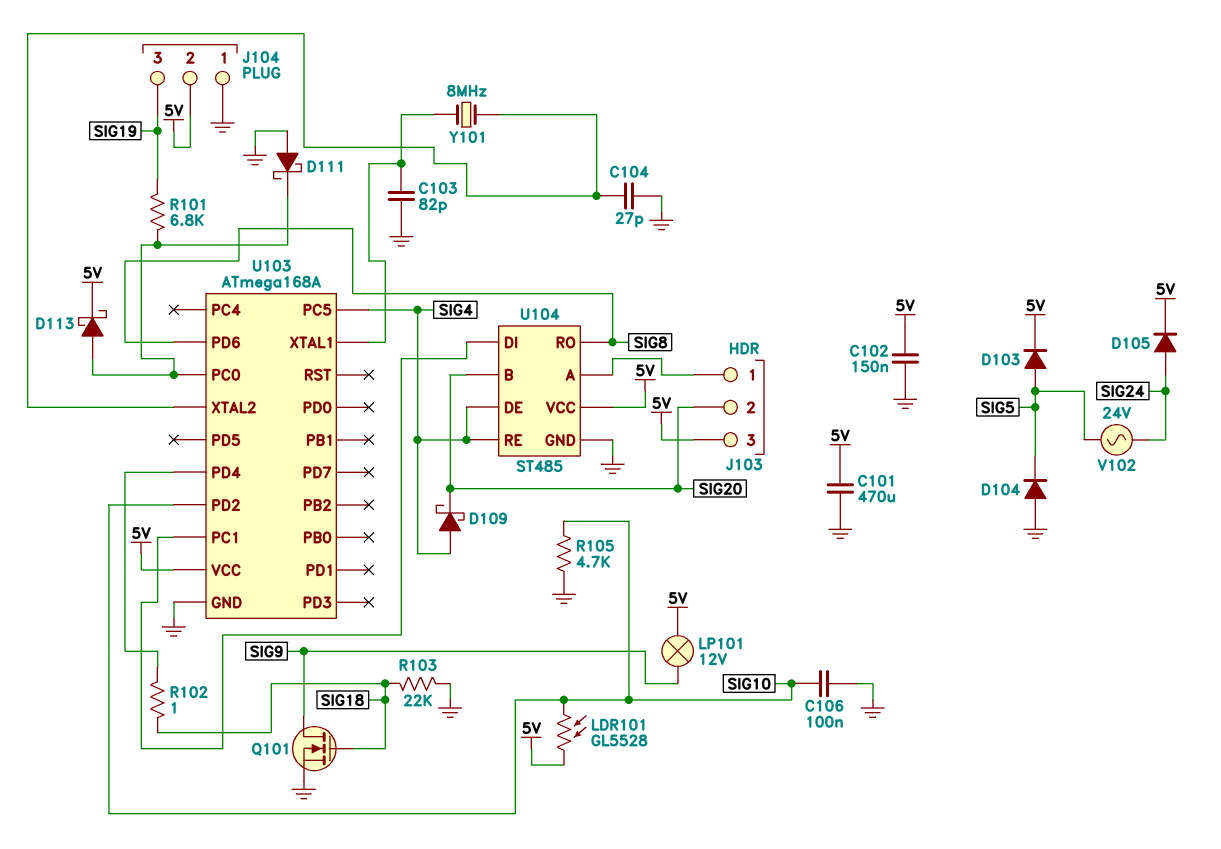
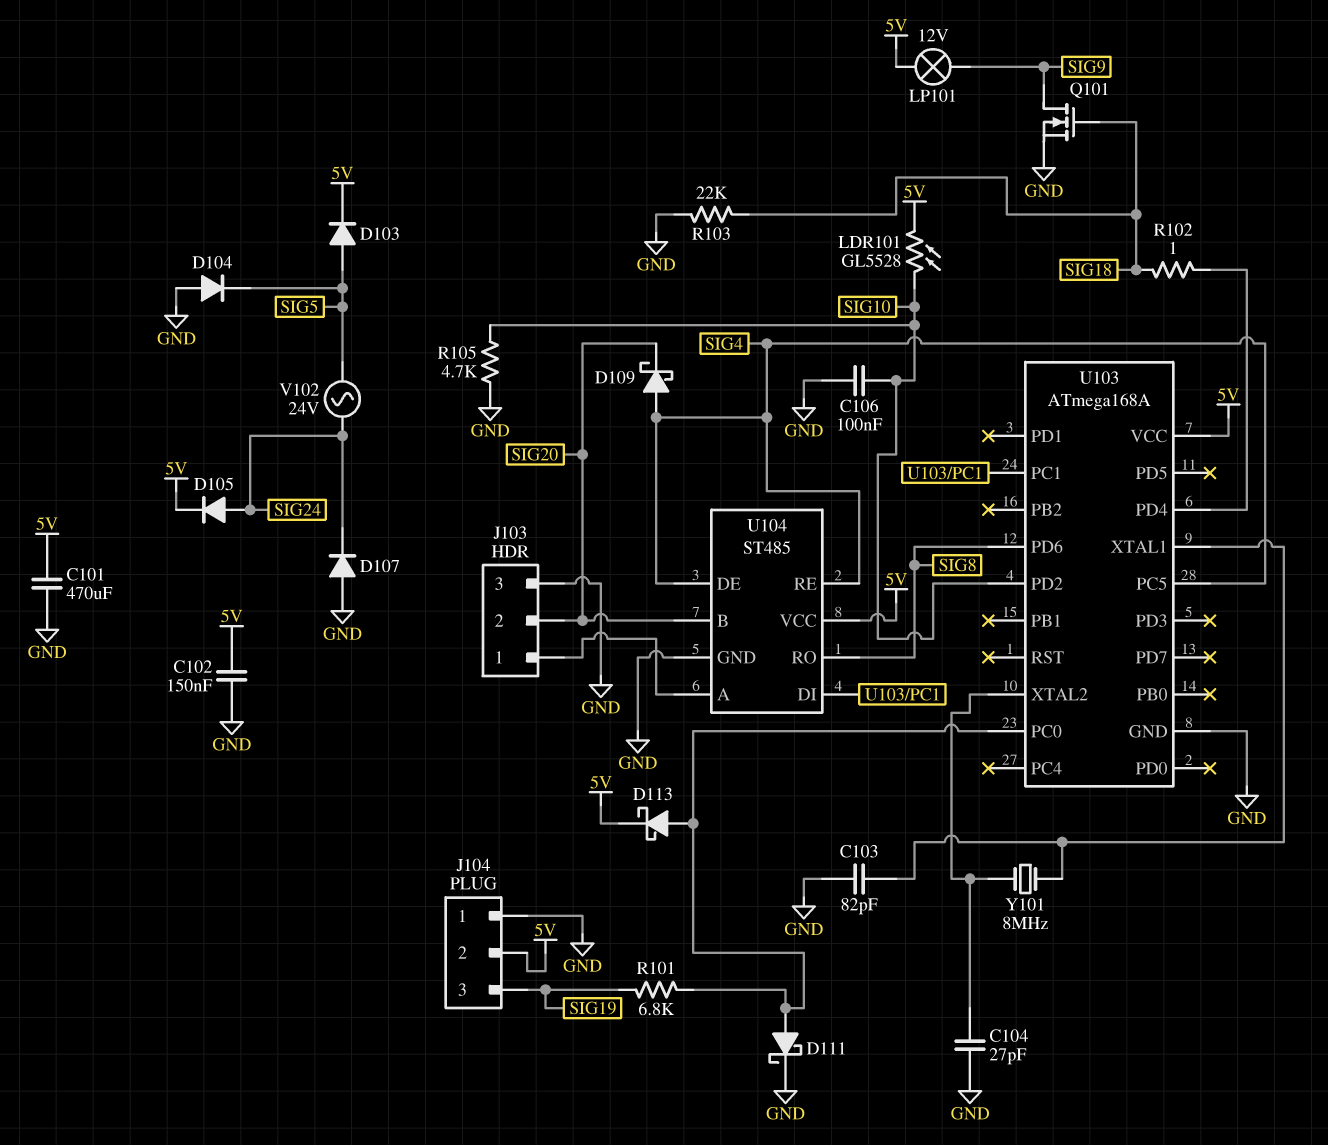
D107: none -> diode (A GND, K SIG24)
D111: schottky (A GND, K U103/PC0) -> schottky (A U103/PC0, K GND)
J103 pin 3: 5V -> GND

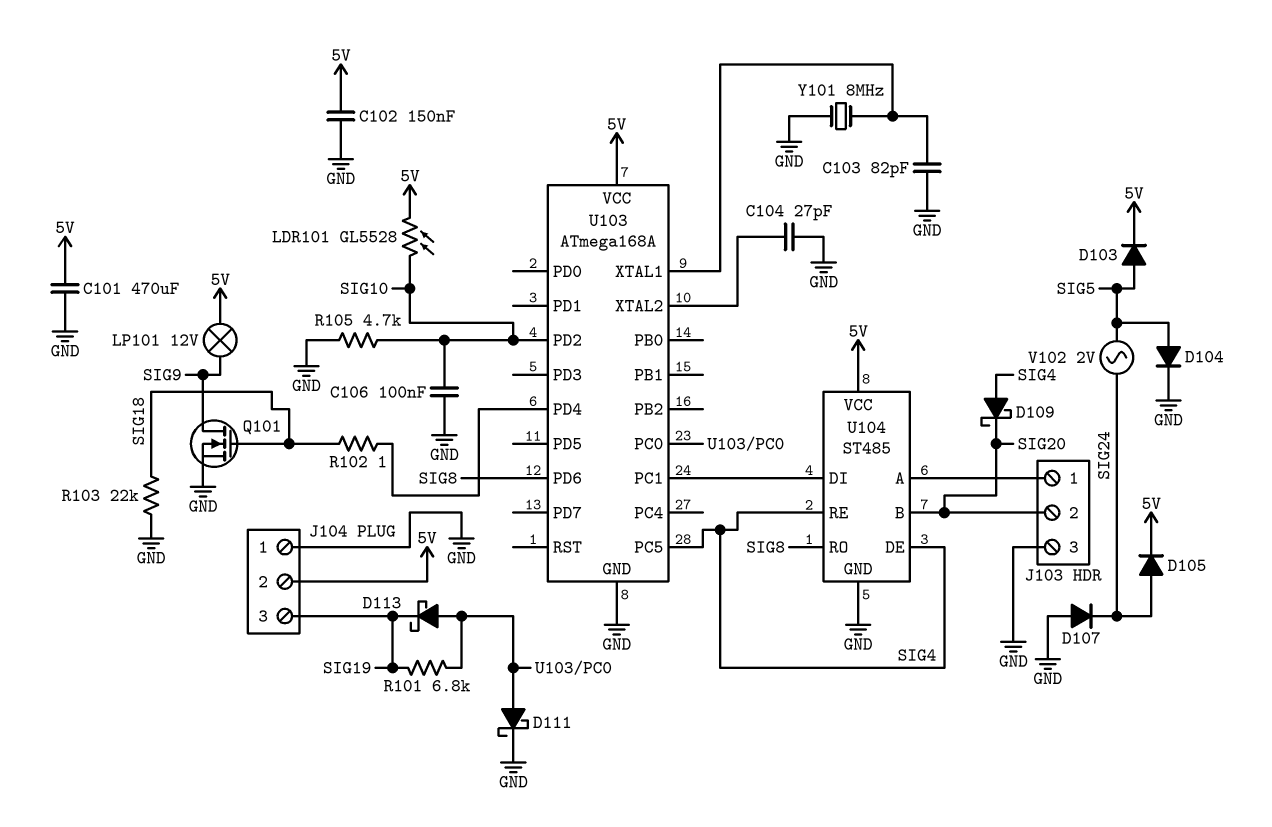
D104: diode (A GND, K SIG5) -> diode (A SIG5, K GND)
D113: schottky (A U103/PC0, K 5V) -> schottky (A U103/PC0, K SIG19)
V102: AC 24V (SIG5, SIG24) -> AC 2V (SIG5, SIG24)
Y101: 8MHz (U103/XTAL1, U103/XTAL2) -> 8MHz (GND, U103/XTAL1)

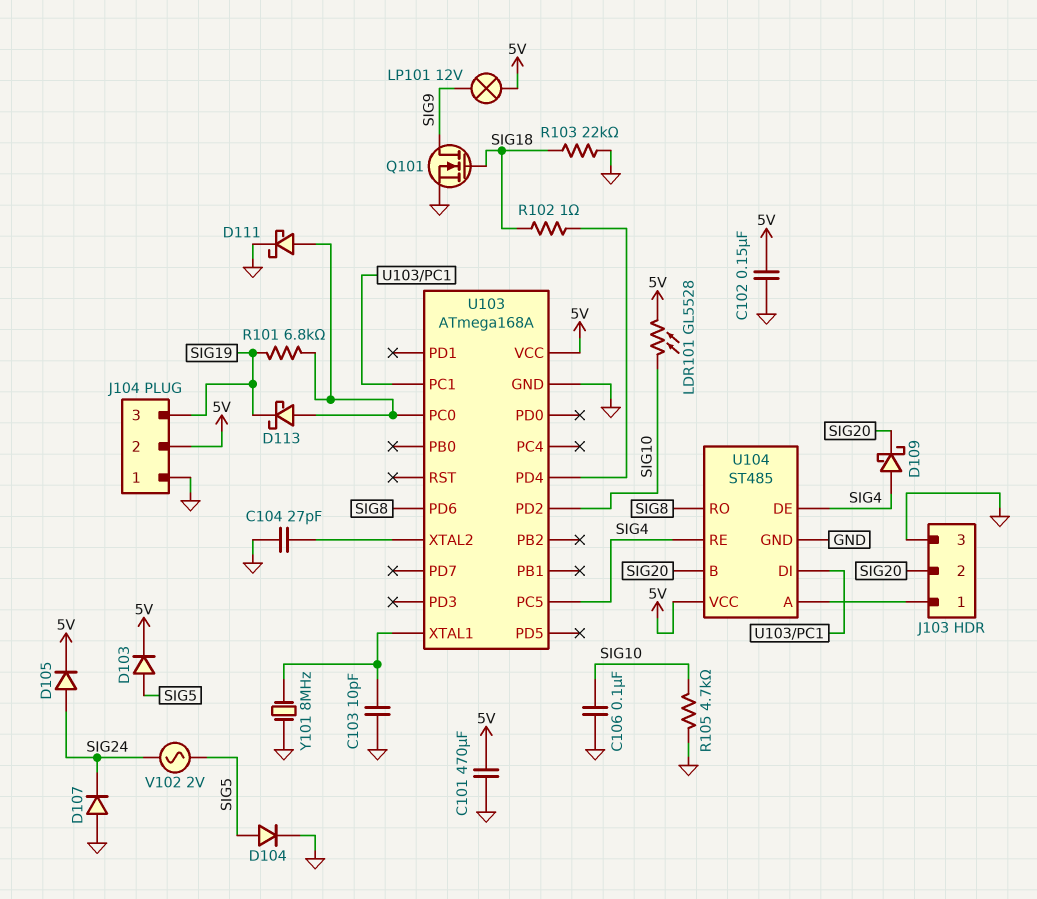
C103: 82pF (GND, U103/XTAL1) -> 10pF (GND, U103/XTAL1)

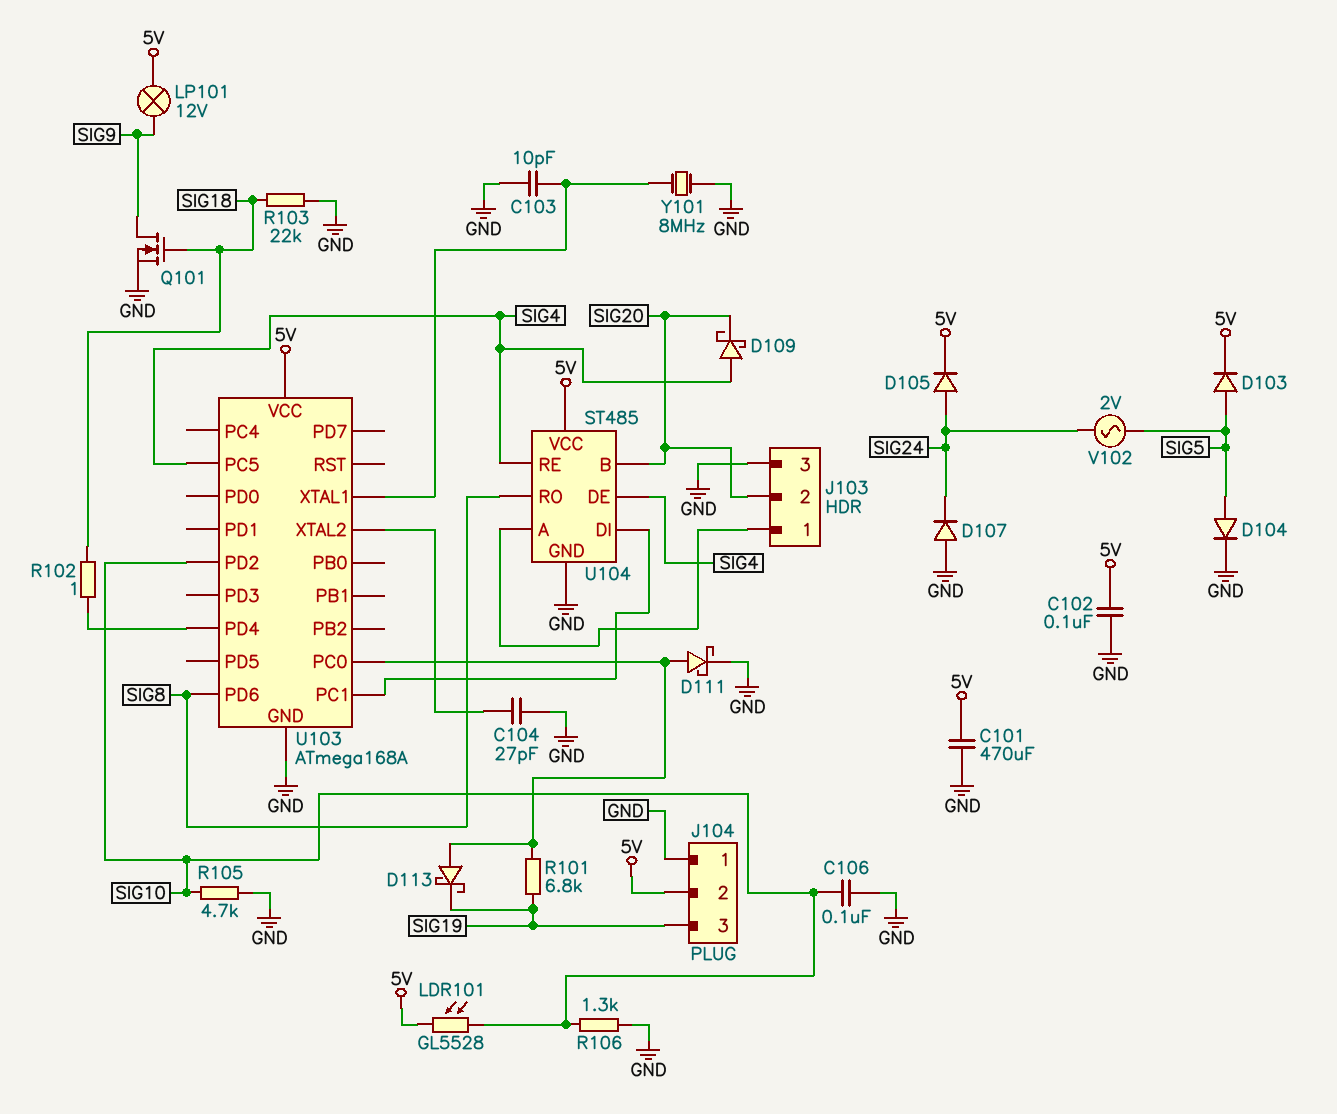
C102: 150nF (5V, GND) -> 100nF (5V, GND)
R106: none -> 1.3k (GND, SIG10)

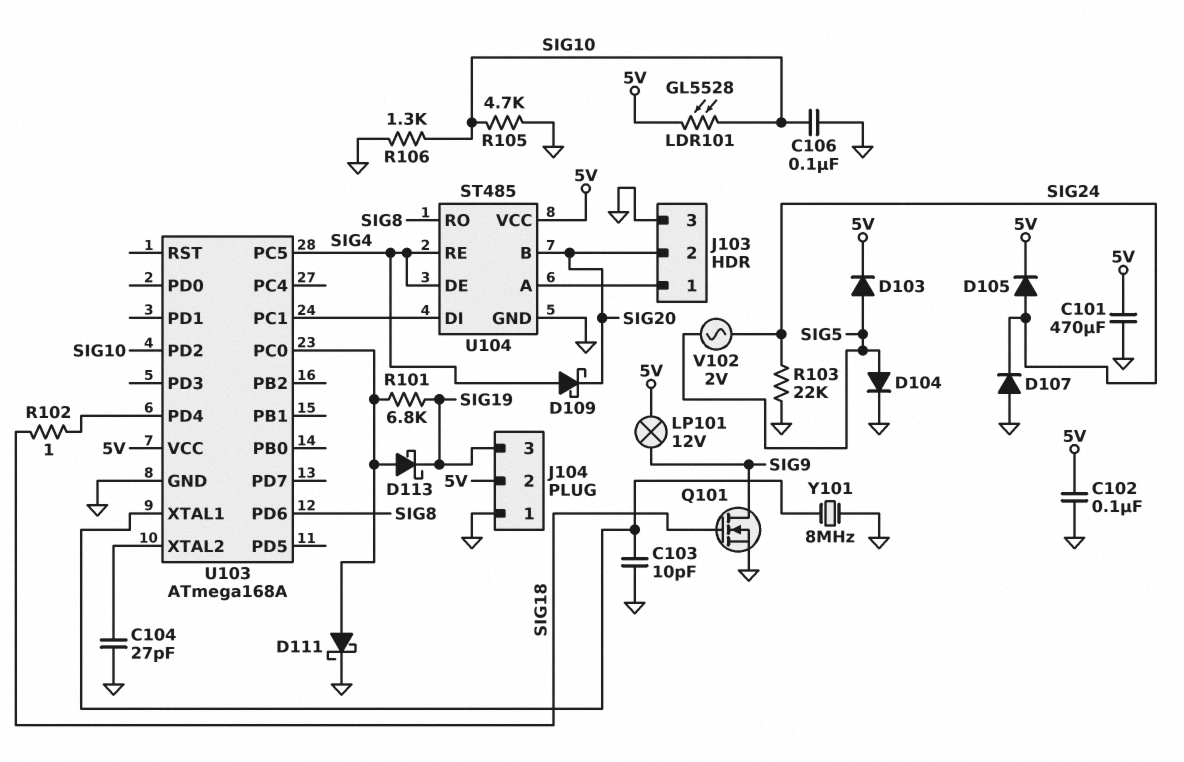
R103: 22k (GND, SIG18) -> 22k (GND, SIG24)

